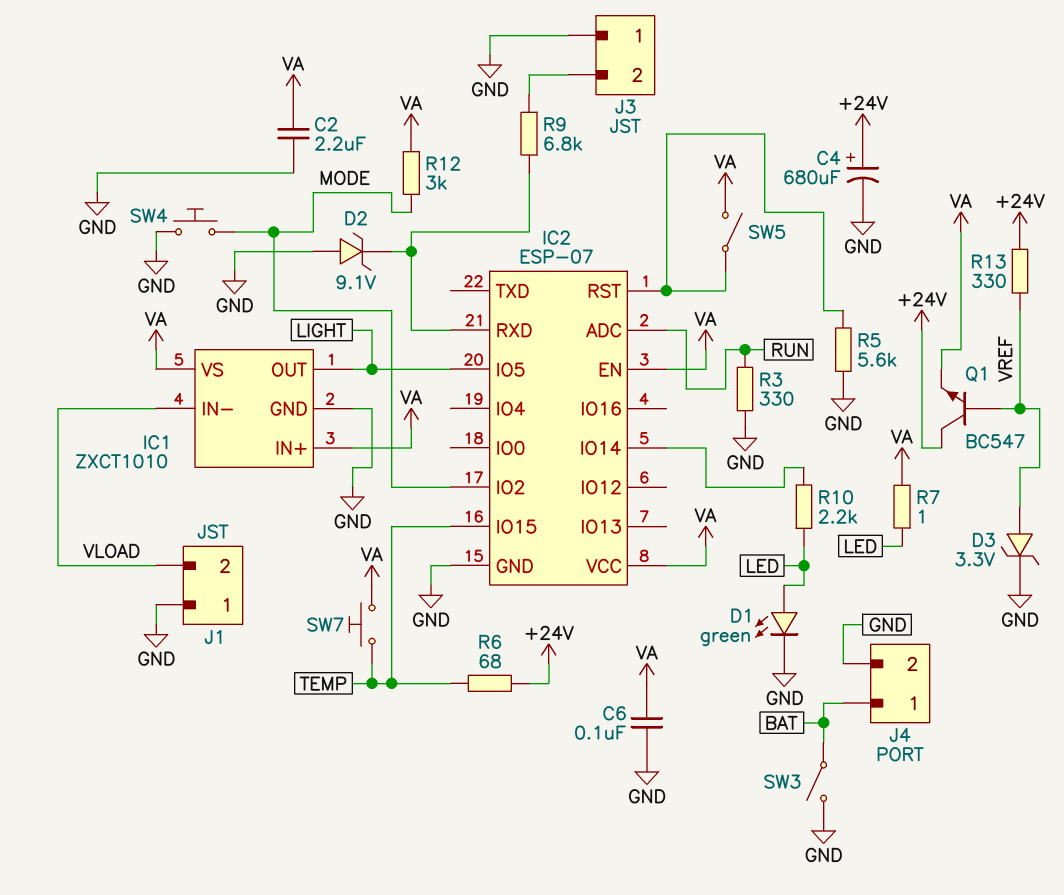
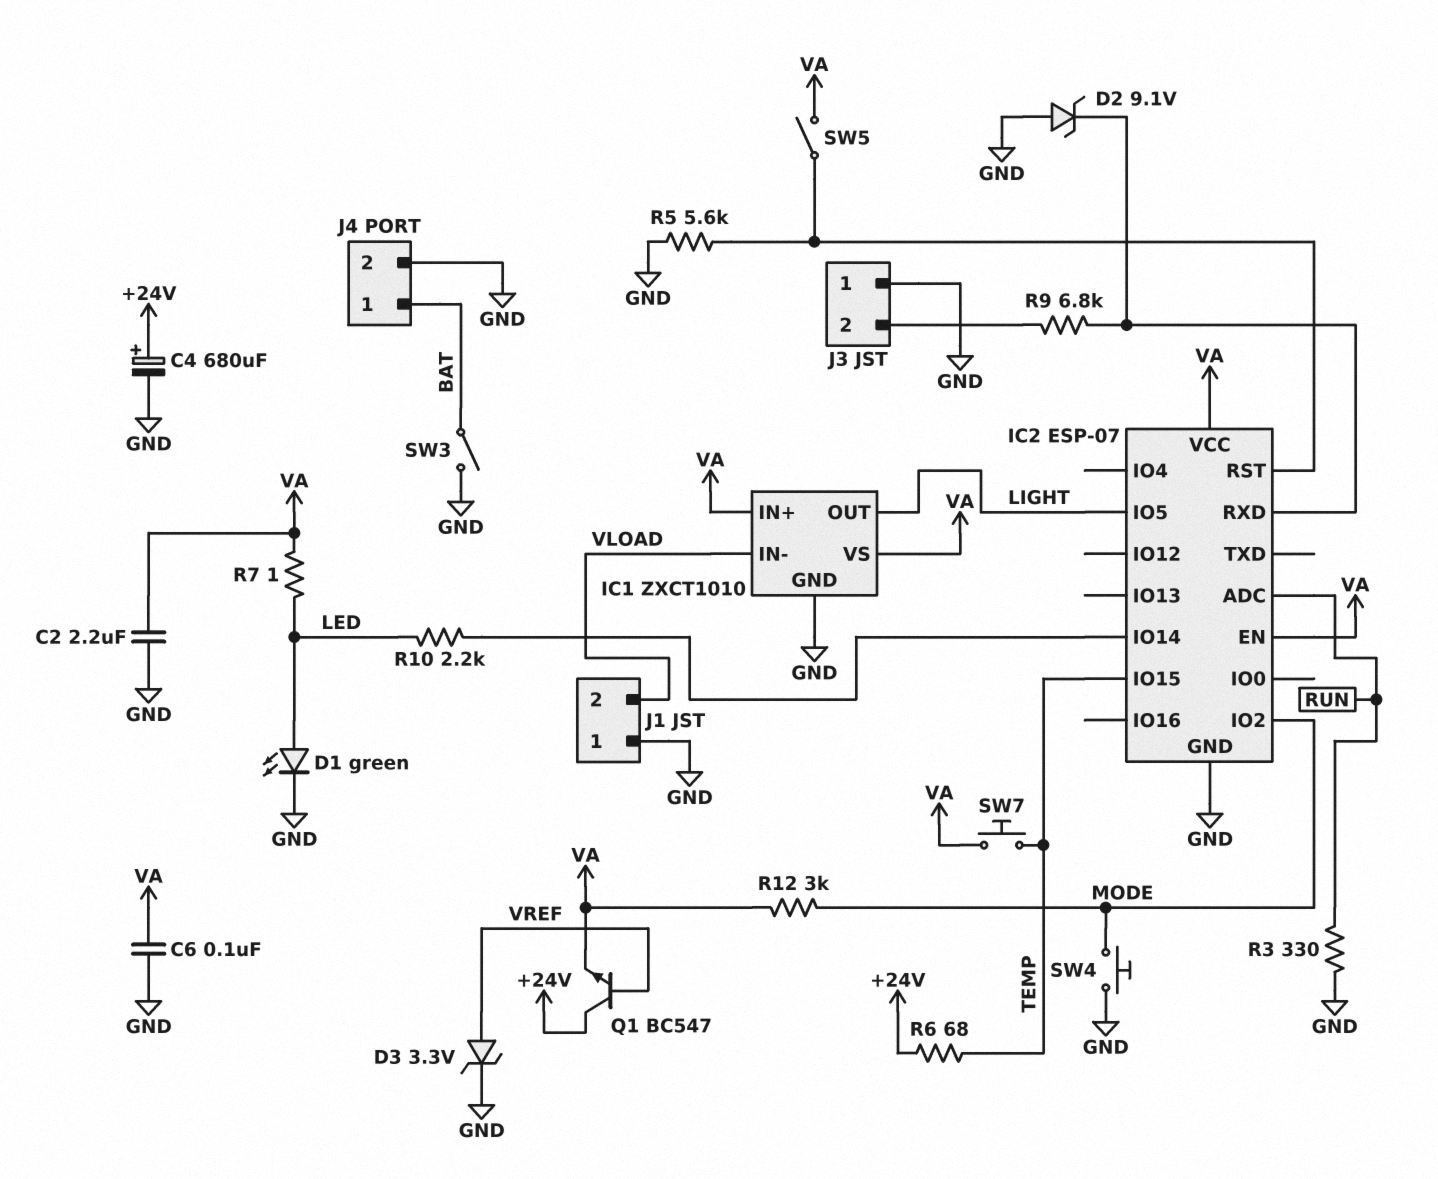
R13: 330 (+24V, VREF) -> none

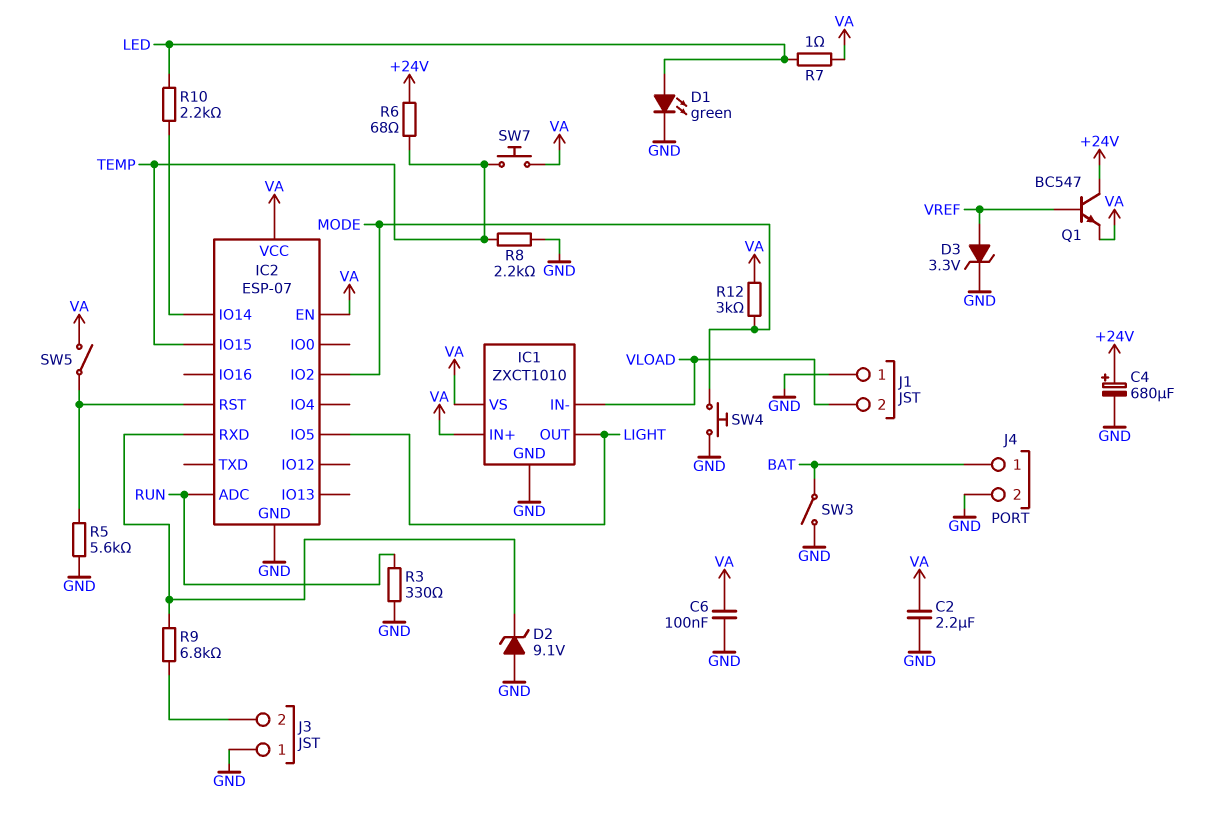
R8: none -> 2.2k (GND, TEMP)

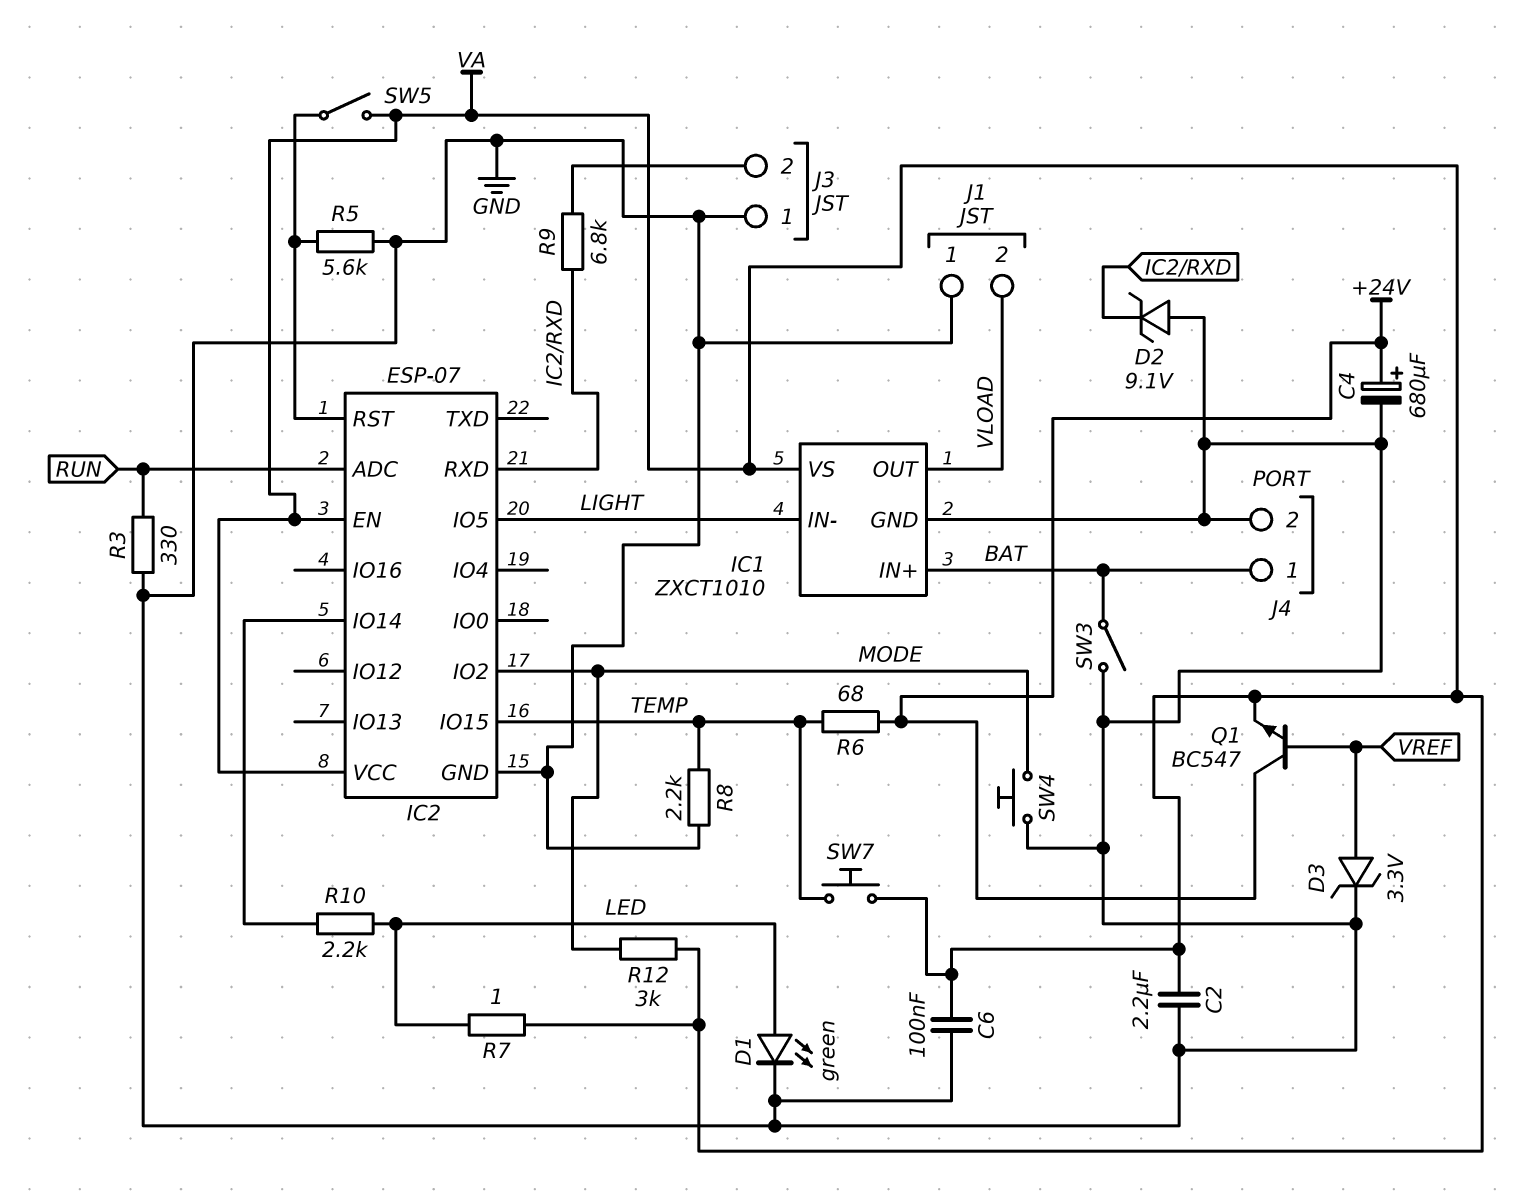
IC1 pin IN+: VA -> BAT
IC1 pin IN-: VLOAD -> LIGHT
IC1 pin OUT: LIGHT -> VLOAD

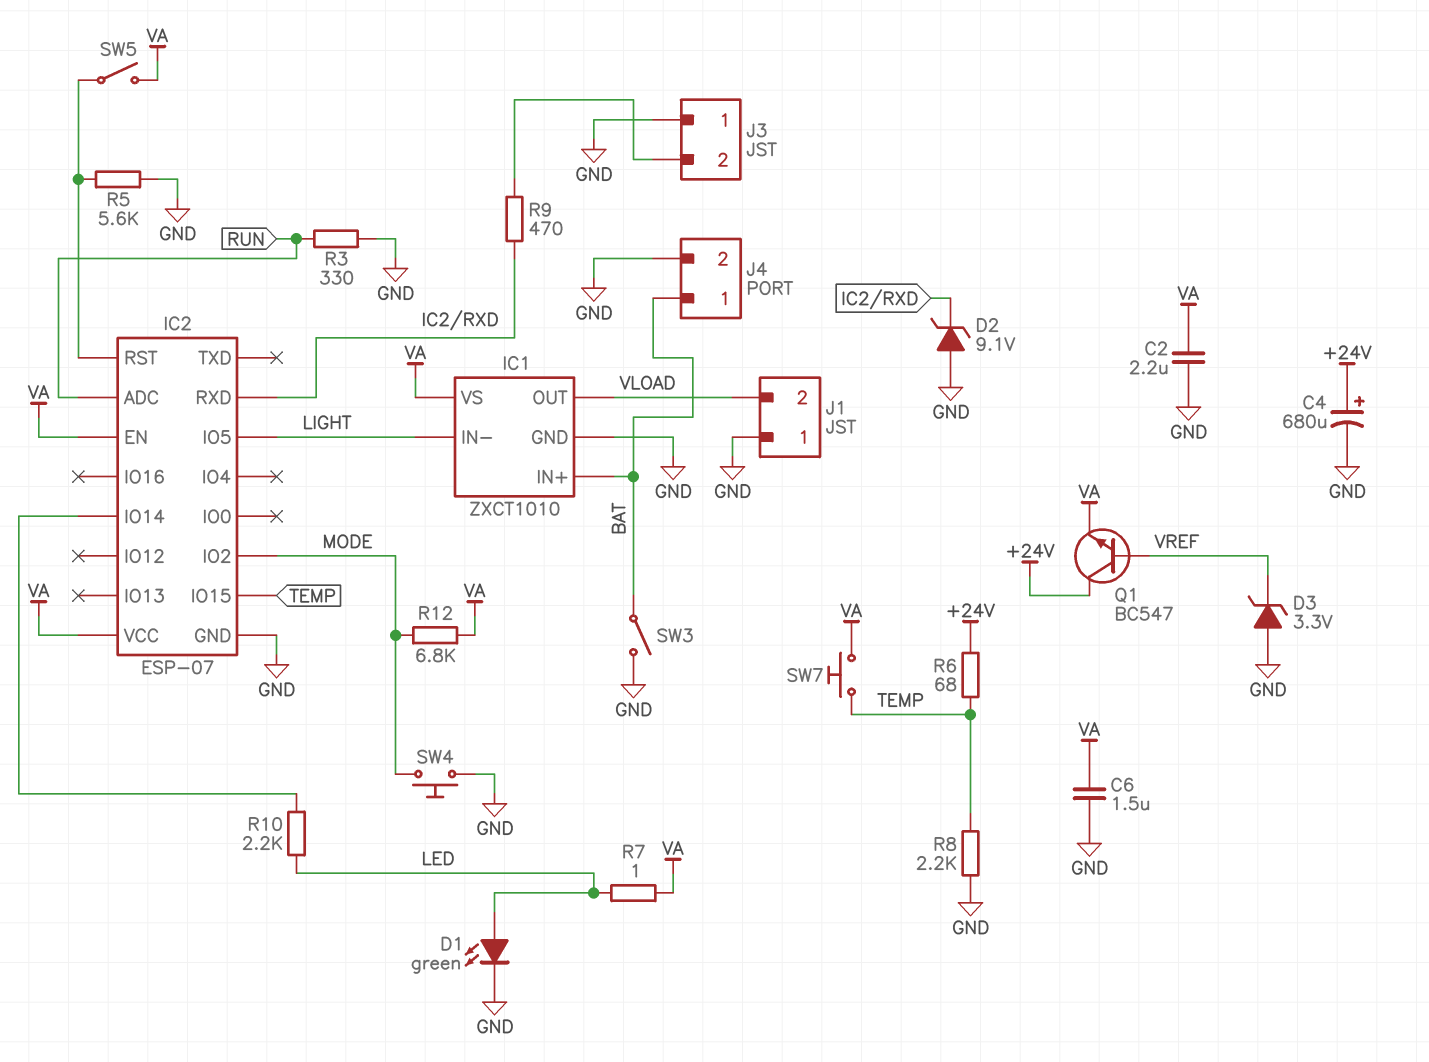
C6: 100nF (GND, VA) -> 1.5uF (GND, VA)
D3: zener 3.3V (A VREF, K GND) -> zener 3.3V (A GND, K VREF)
R9: 6.8k (IC2/RXD, J3/2) -> 470 (IC2/RXD, J3/2)
R12: 3k (MODE, VA) -> 6.8k (MODE, VA)

